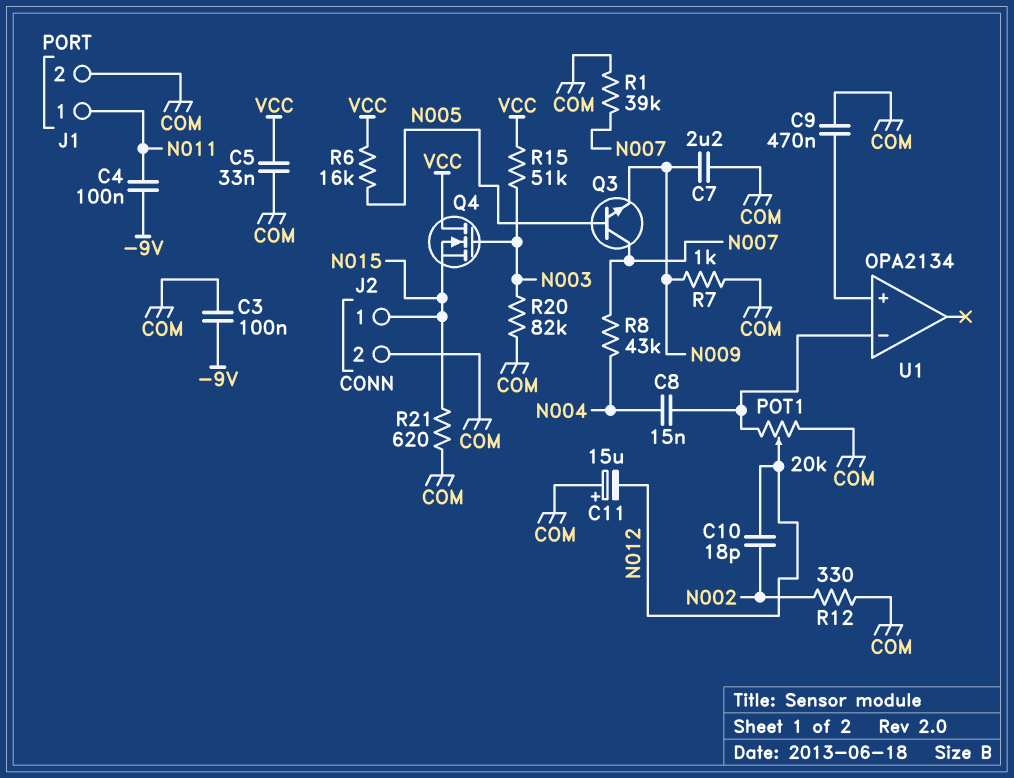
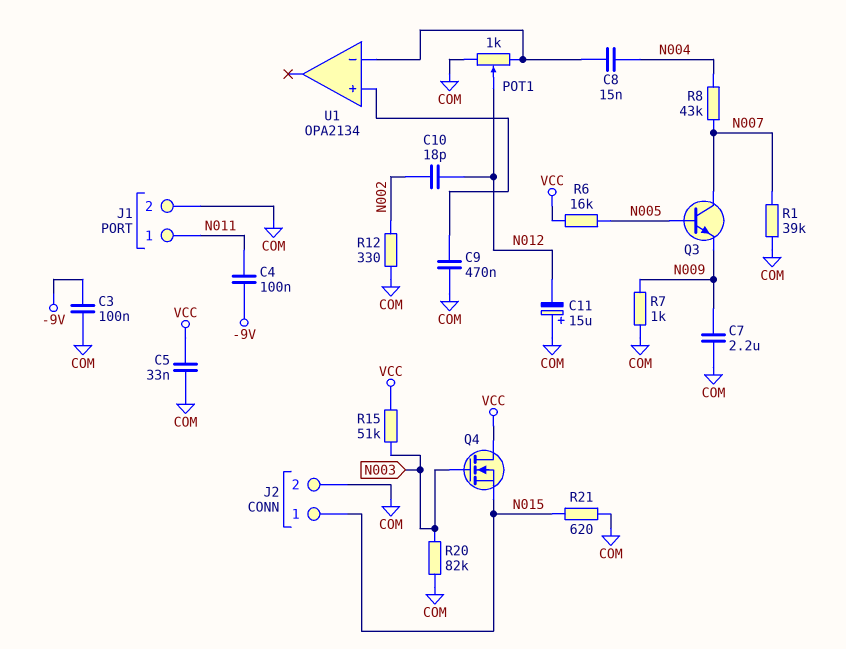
POT1: 20k (COM, U1/in-, wiper N012) -> 1k (COM, U1/in-, wiper N012)

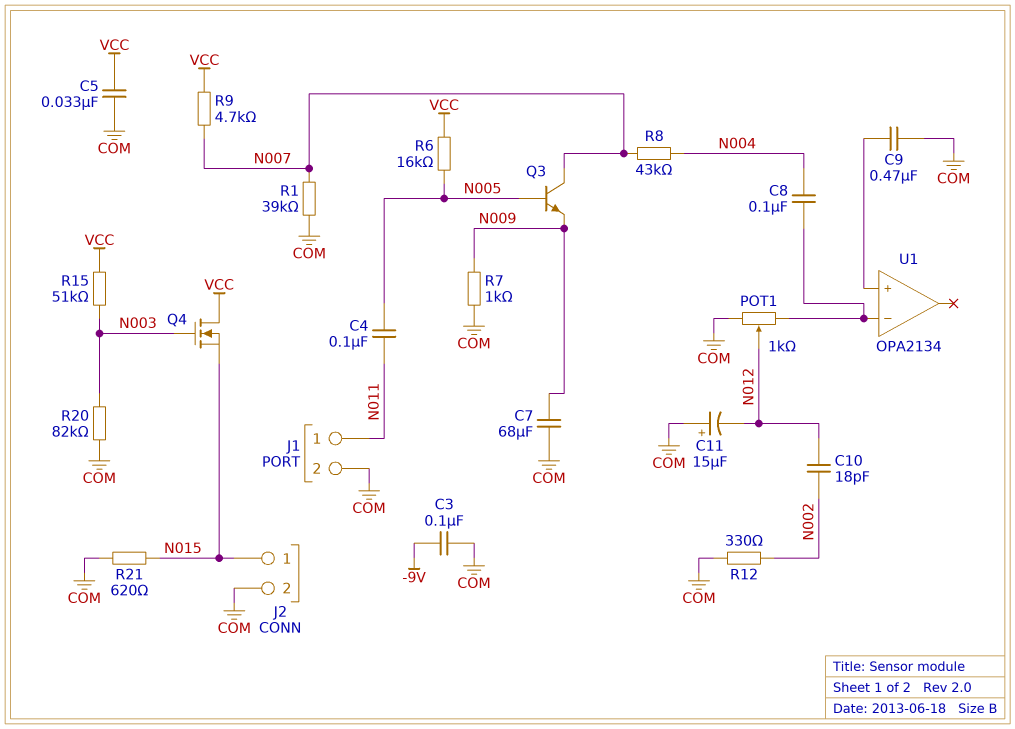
C4: 100nF (-9V, N011) -> 100nF (N005, N011)
C7: 2.2uF (COM, N009) -> 68uF (COM, N009)
C8: 15nF (N004, U1/in-) -> 100nF (N004, U1/in-)
R9: none -> 4.7k (N007, VCC)

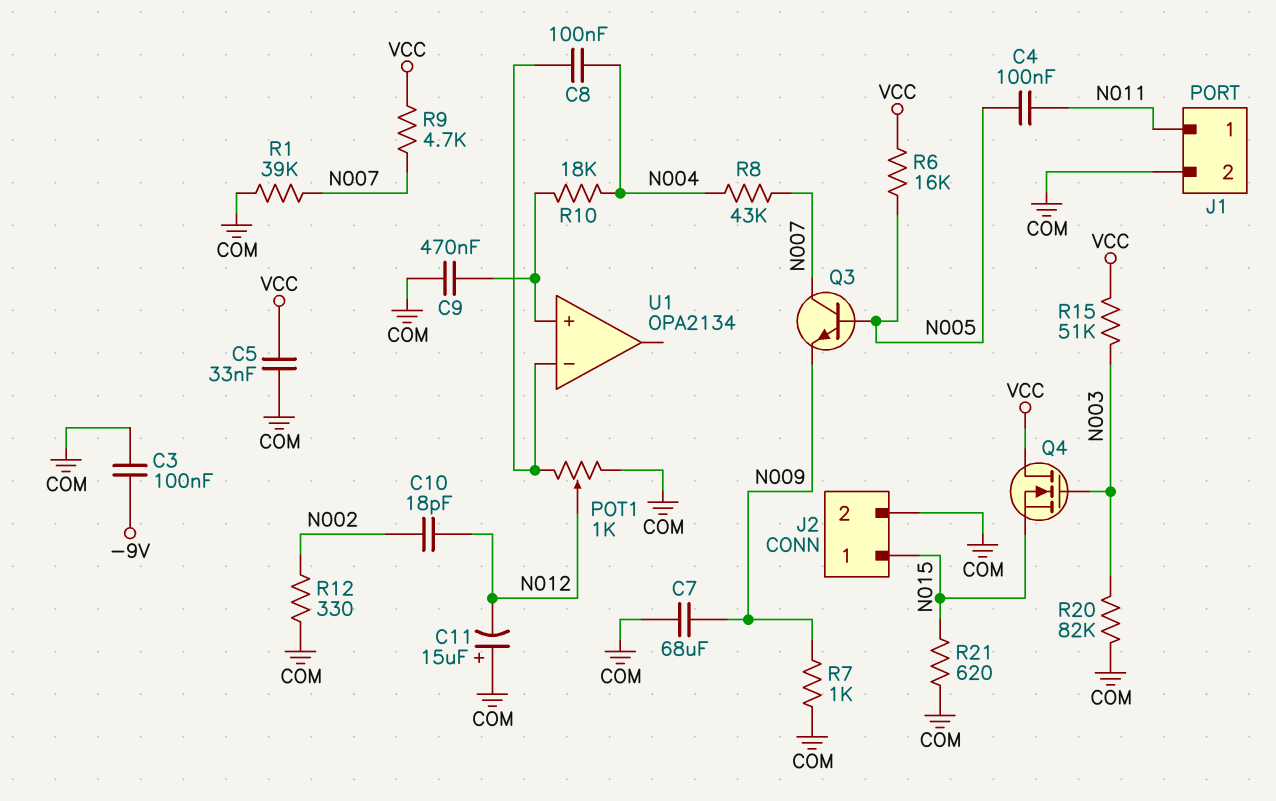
R10: none -> 18k (N004, U1/in+)

